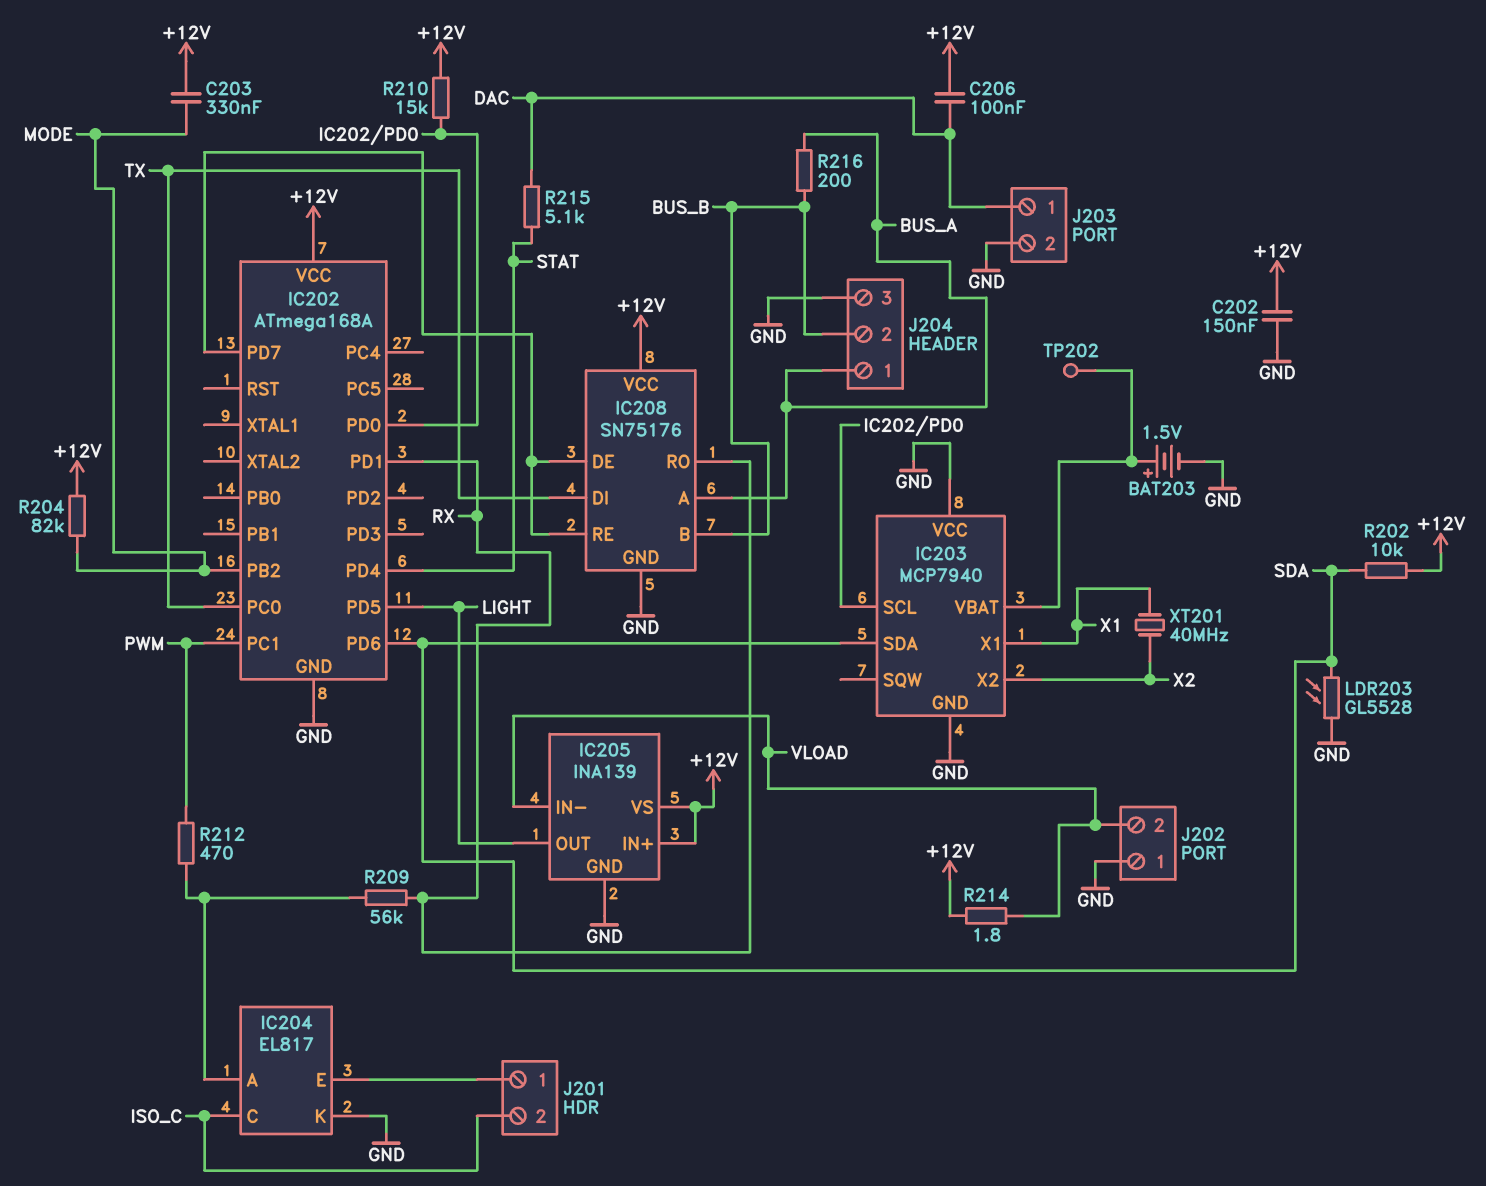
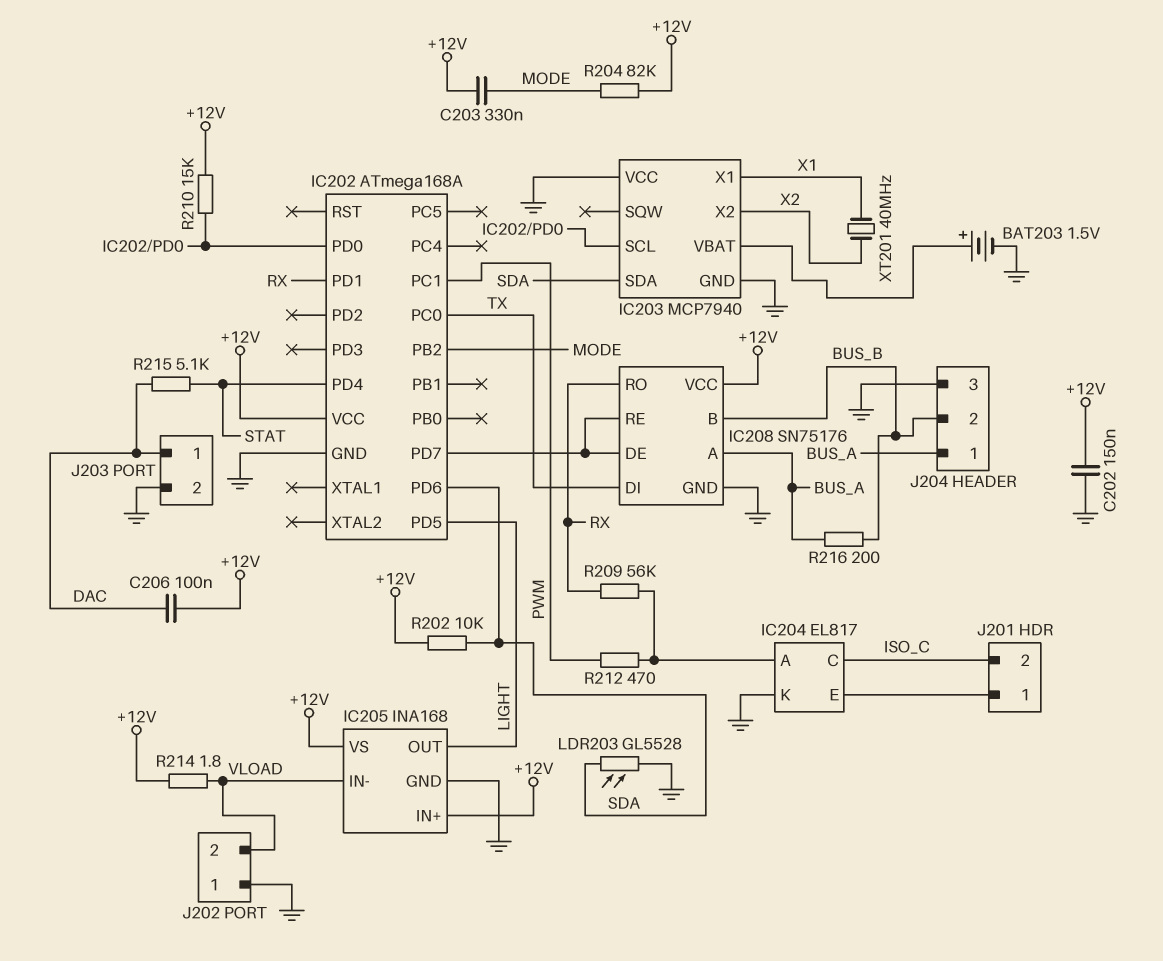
IC205: INA139 -> INA168
TP202: test point (IC203/VBAT) -> none

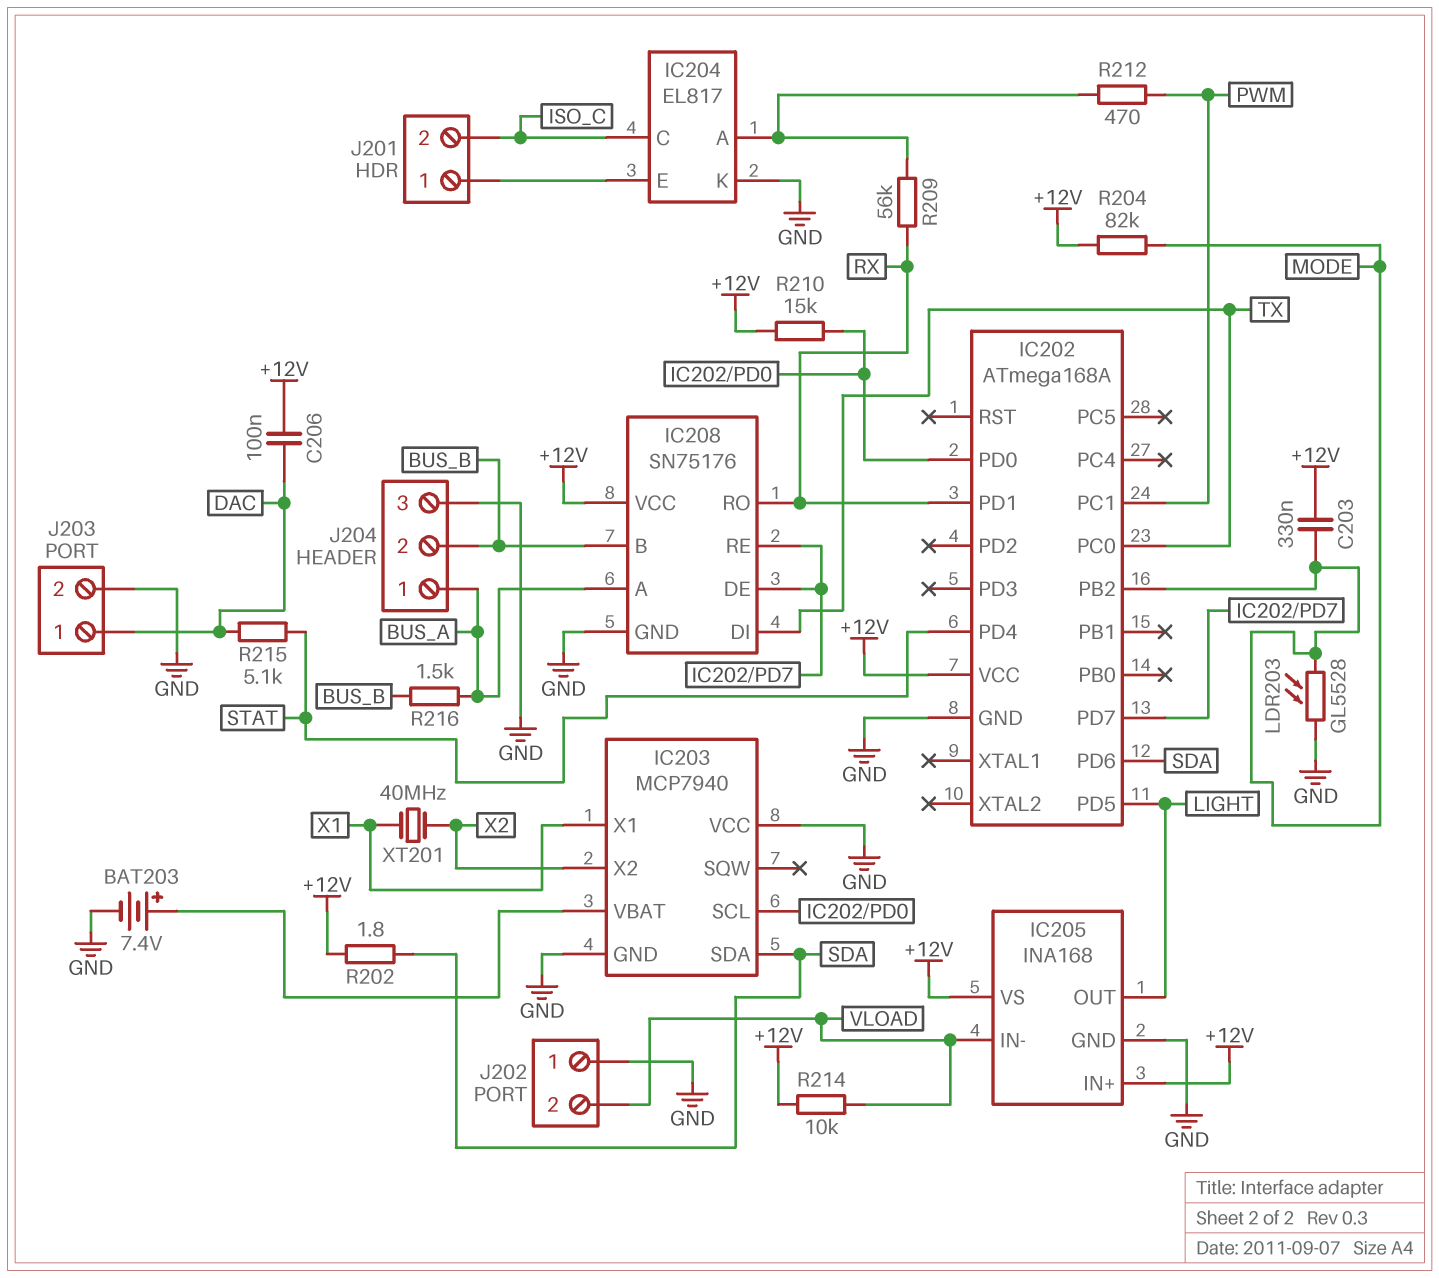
BAT203: 1.5V (plus IC203/VBAT, minus GND) -> 7.4V (plus IC203/VBAT, minus GND)
C202: 150nF (+12V, GND) -> none
LDR203: GL5528 (GND, SDA) -> GL5528 (GND, MODE)
R202: 10k (+12V, SDA) -> 1.8 (+12V, SDA)
R214: 1.8 (+12V, VLOAD) -> 10k (+12V, VLOAD)
R216: 200 (BUS_A, BUS_B) -> 1.5k (BUS_A, BUS_B)

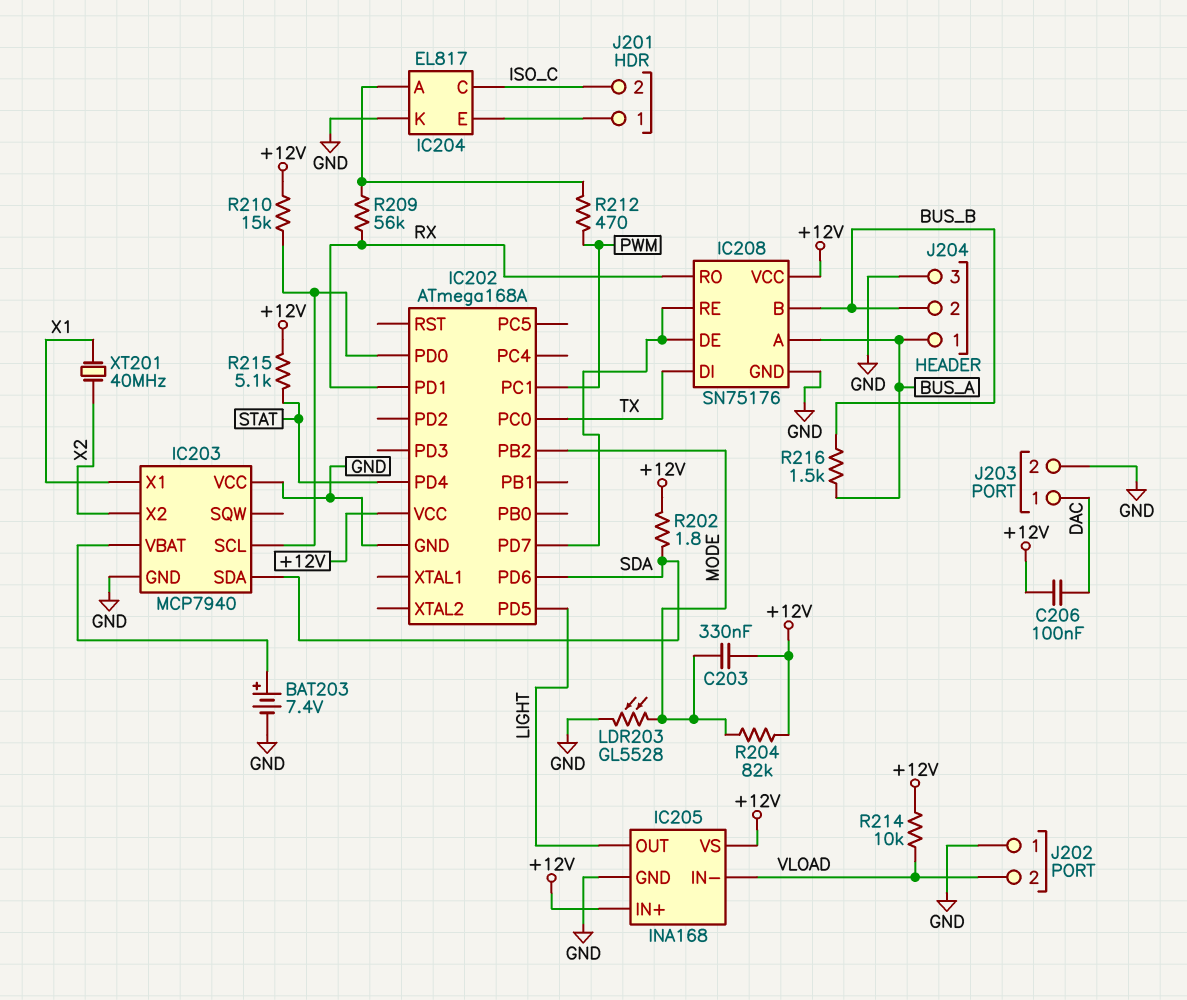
R215: 5.1k (DAC, STAT) -> 5.1k (+12V, STAT)

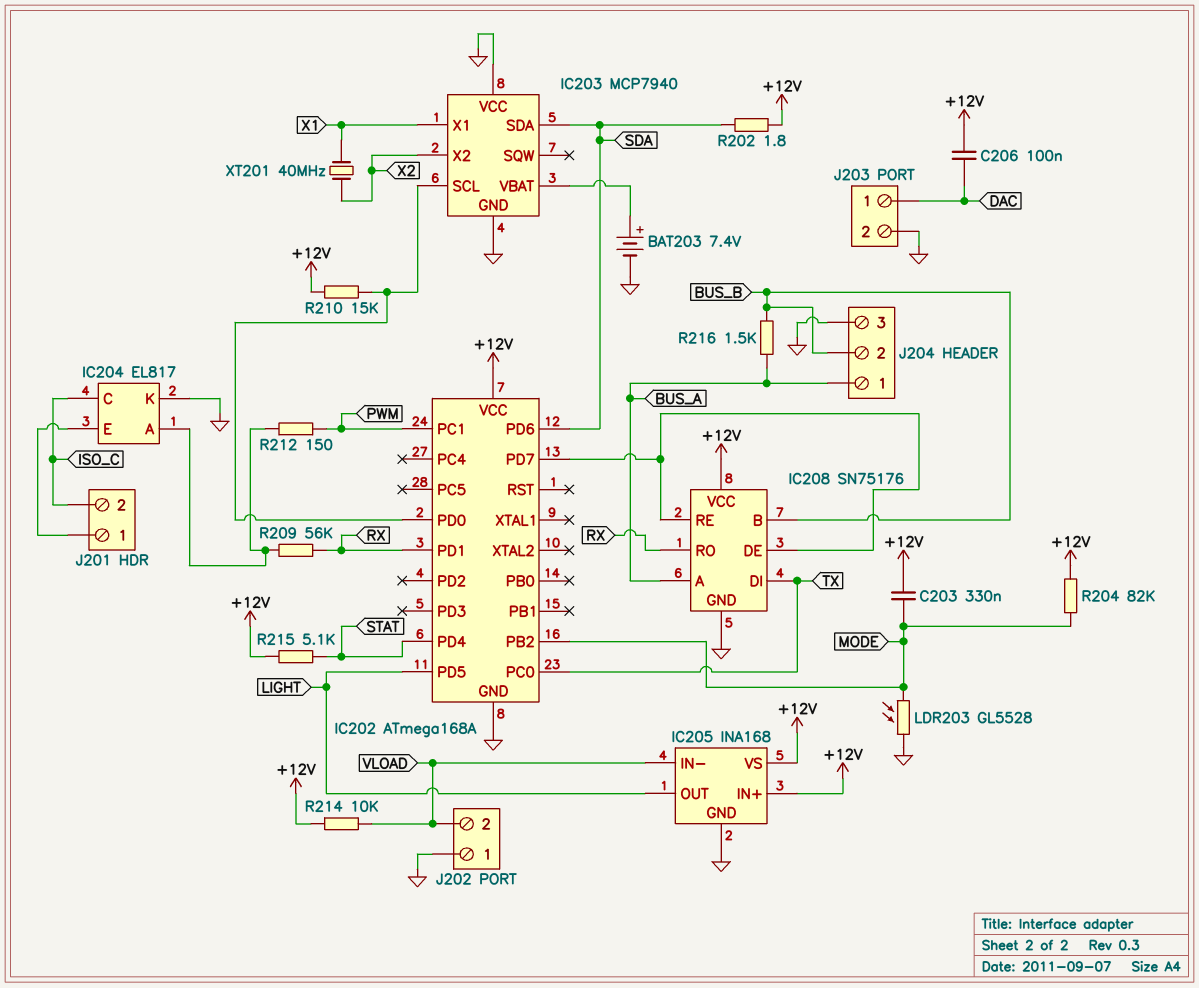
R212: 470 (IC204/A, PWM) -> 150 (IC204/A, PWM)

